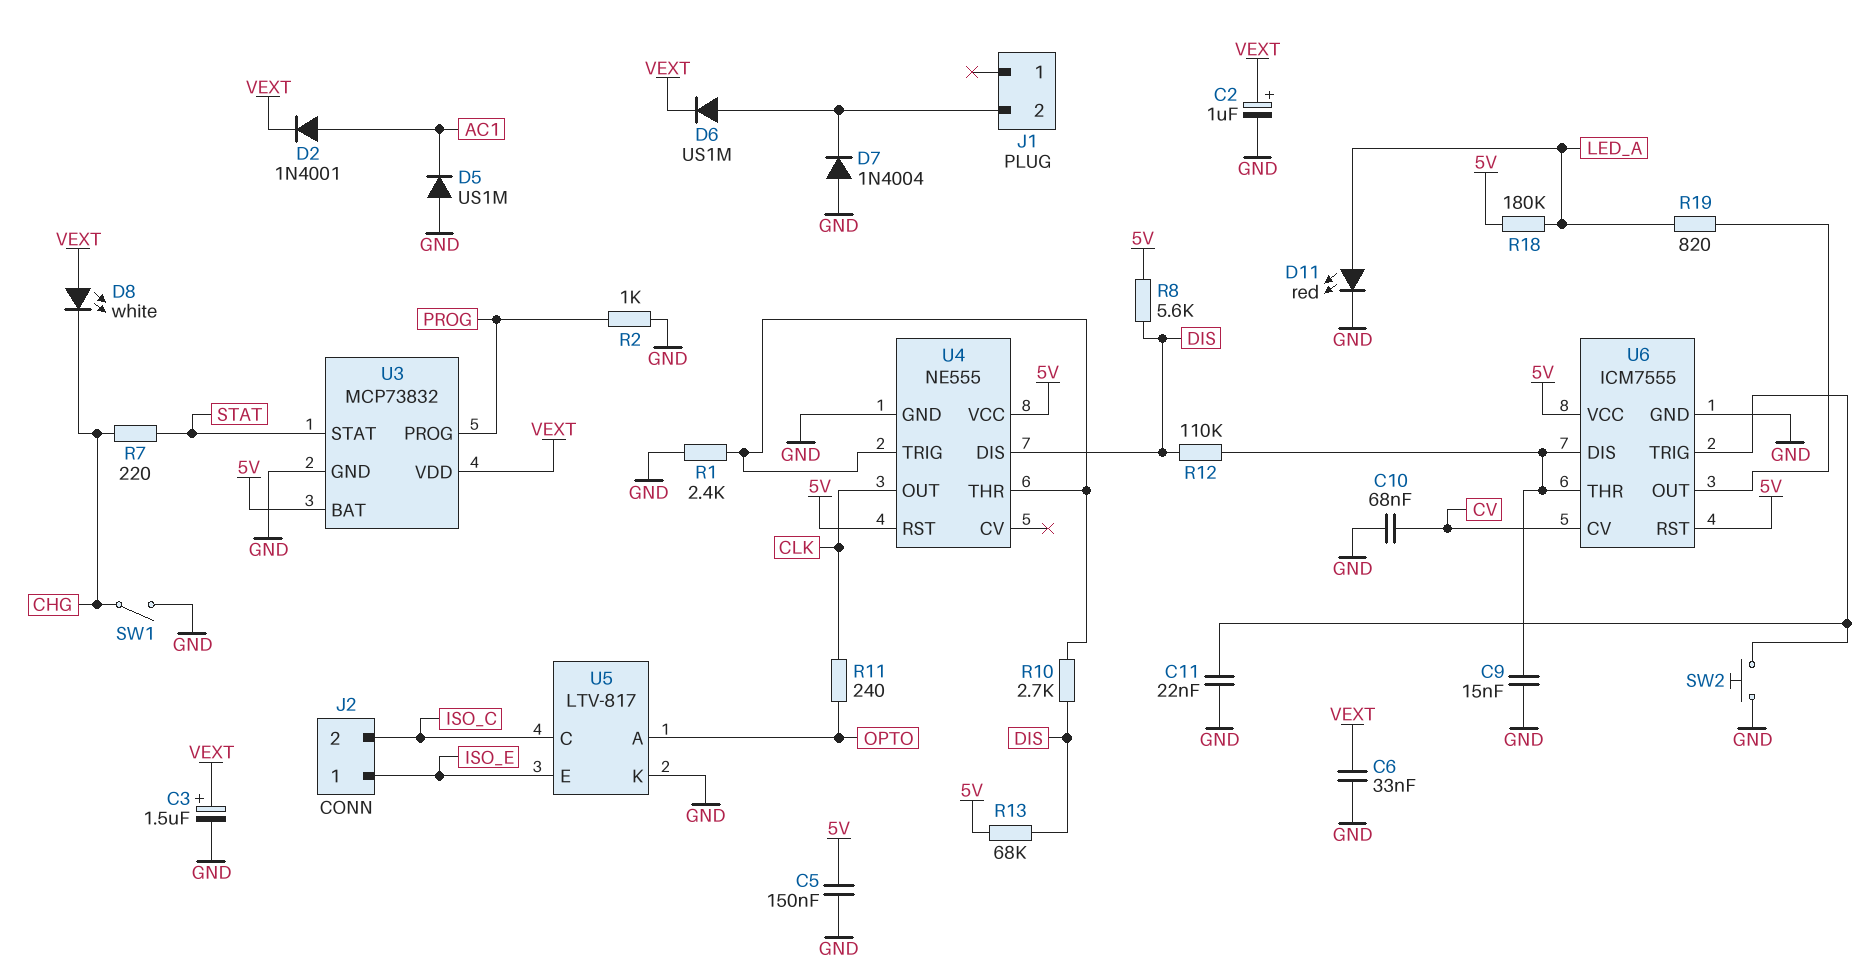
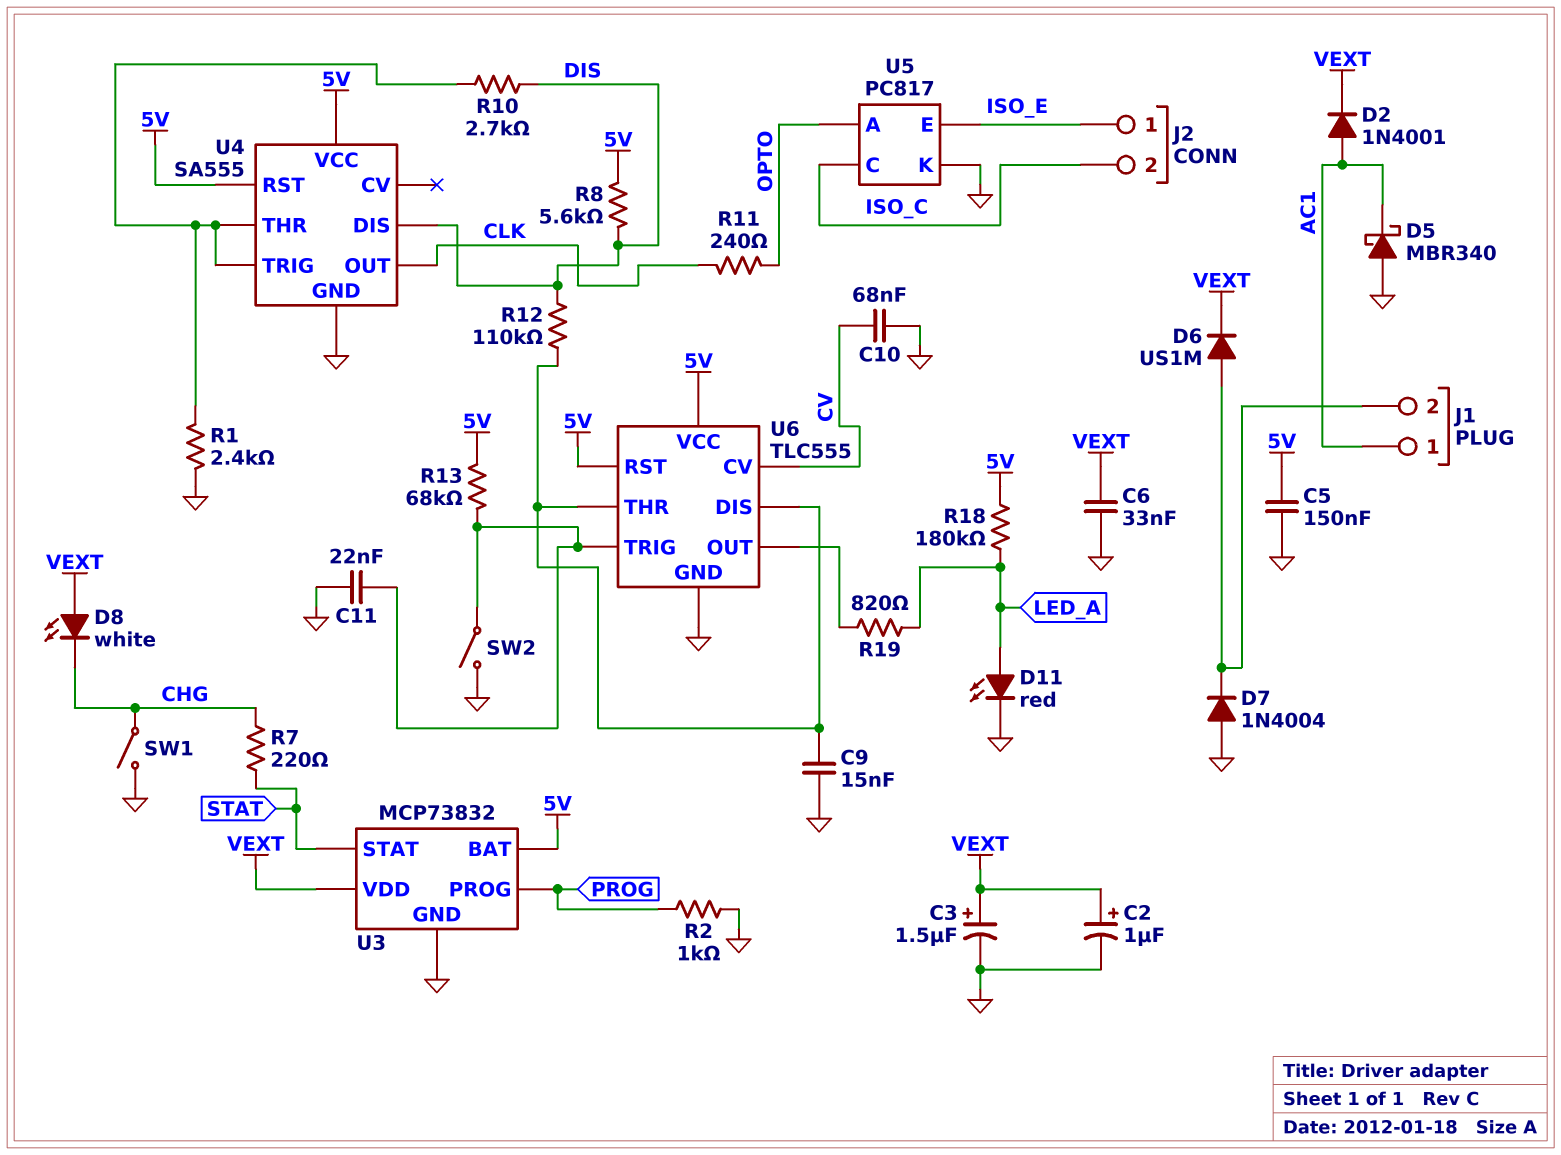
D5: diode US1M (A GND, K AC1) -> schottky MBR340 (A GND, K AC1)
J1 pin 1: none -> AC1
R13: 68k (5V, DIS) -> 68k (5V, U6/TRIG)
SW2: button (GND, U6/TRIG) -> switch (GND, U6/TRIG)
U4: NE555 -> SA555
U5: LTV-817 -> PC817
U6: ICM7555 -> TLC555

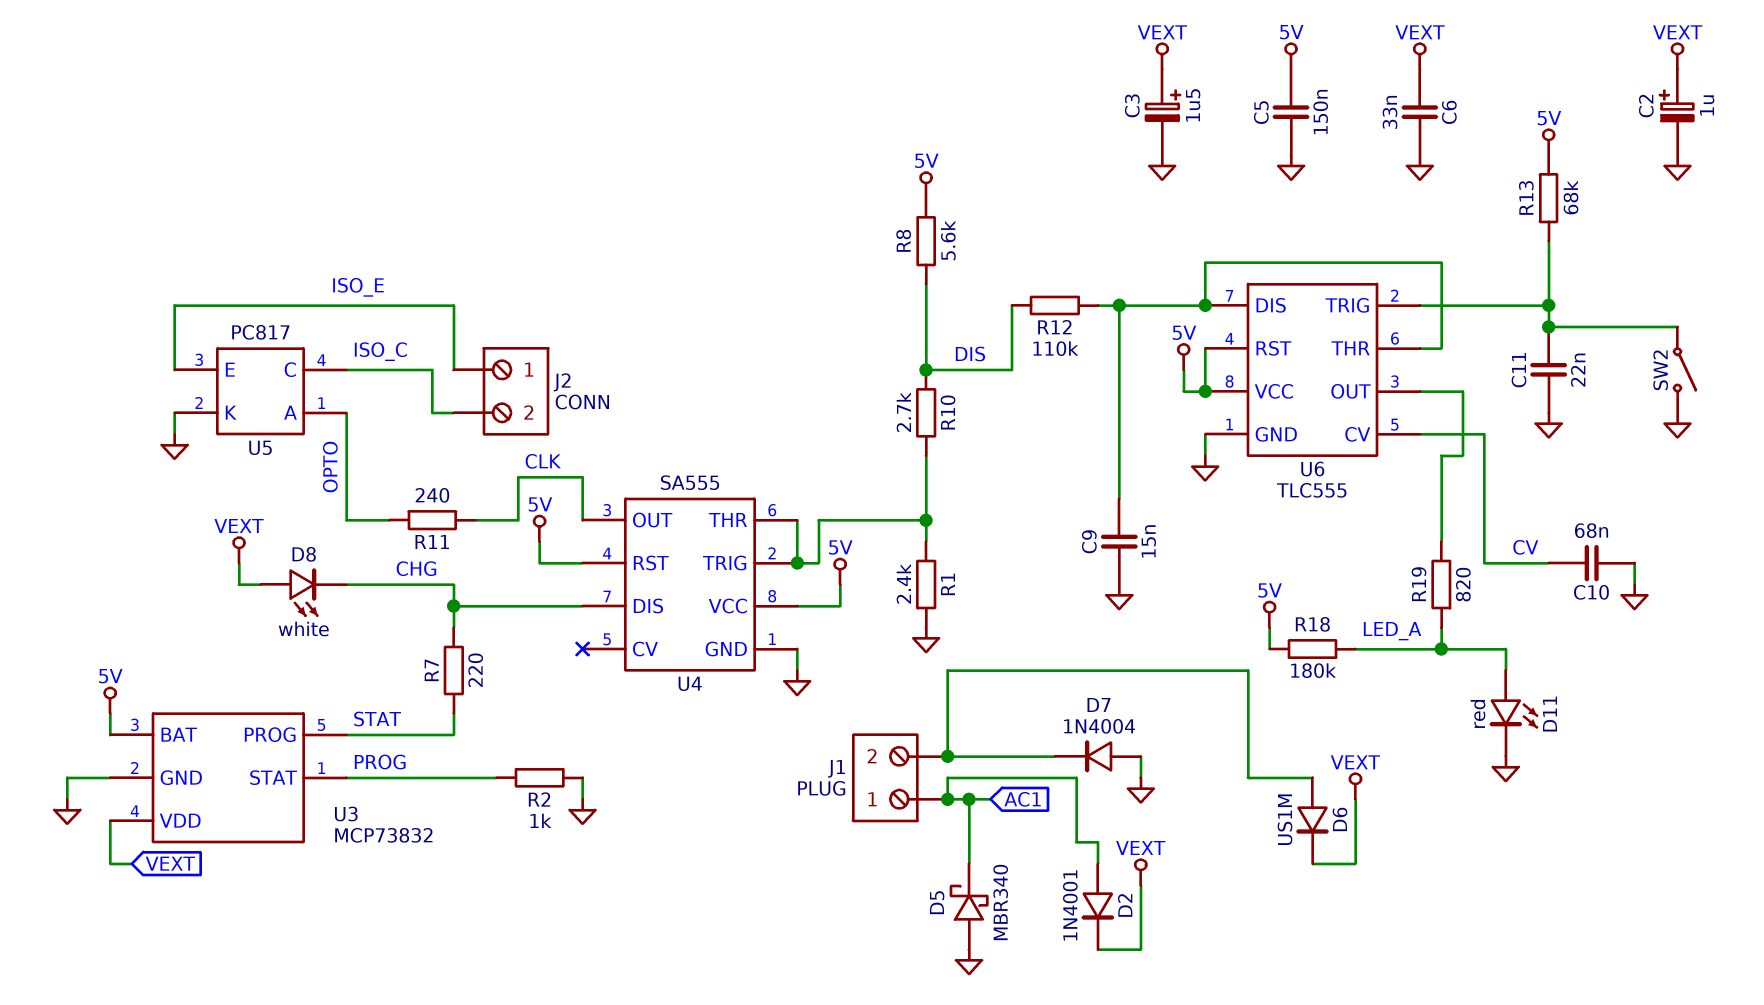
SW1: switch (CHG, GND) -> none
U3 pin PROG: PROG -> STAT
U3 pin STAT: STAT -> PROG
U4 pin DIS: DIS -> CHG

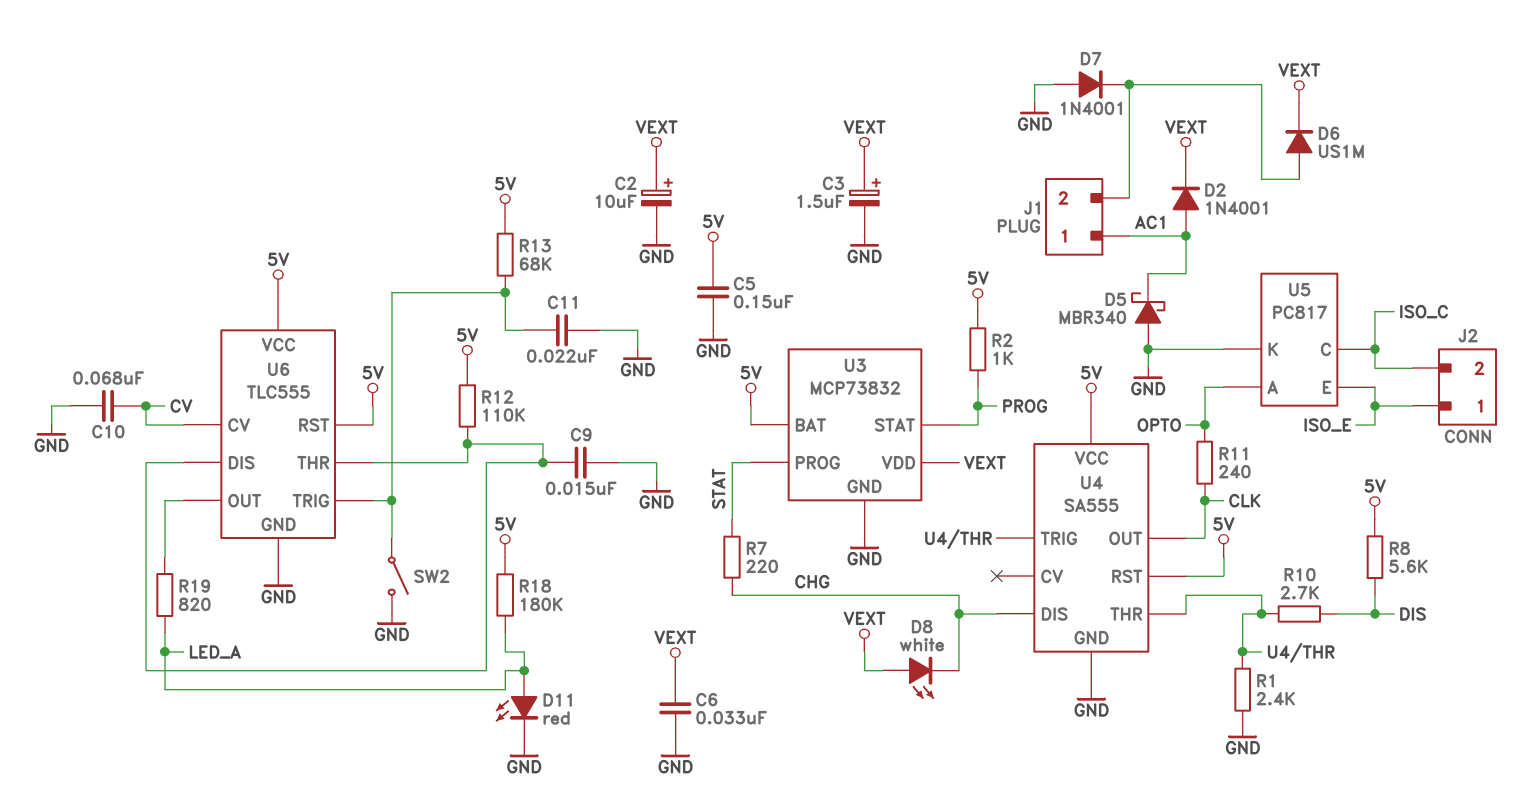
C2: 1uF (plus VEXT, minus GND) -> 10uF (plus VEXT, minus GND)
D7: diode 1N4004 (A GND, K J1/2) -> diode 1N4001 (A GND, K J1/2)
R2: 1k (GND, PROG) -> 1k (5V, PROG)
R12: 110k (DIS, U6/DIS) -> 110k (5V, U6/DIS)

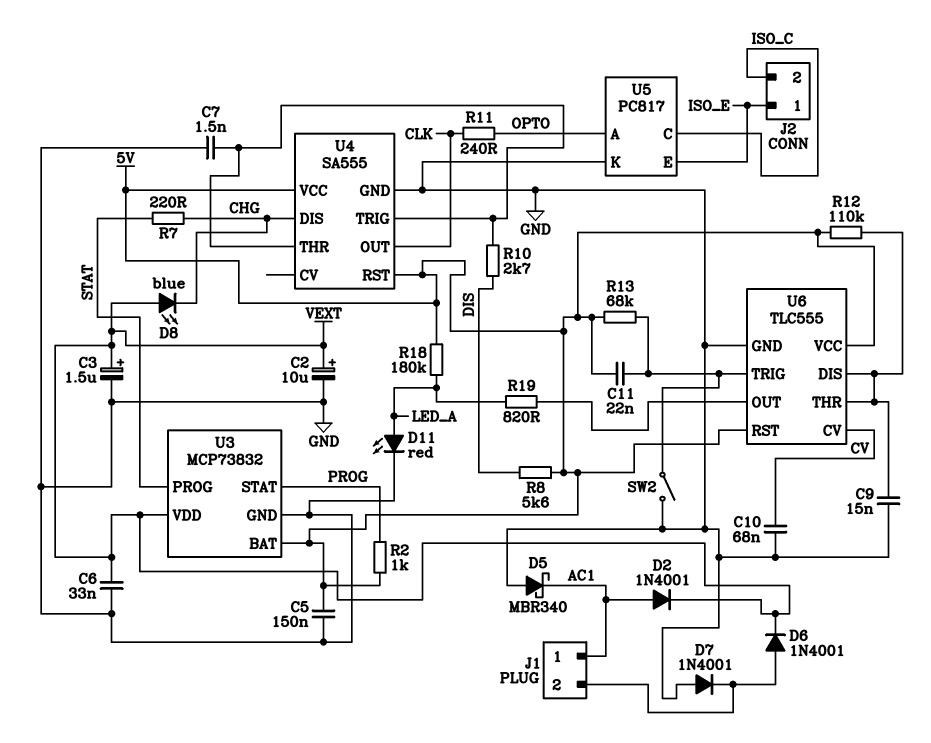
C7: none -> 1.5nF (GND, U4/THR)
C11: 22nF (GND, U6/TRIG) -> 22nF (5V, U6/TRIG)
D6: diode US1M (A J1/2, K VEXT) -> diode 1N4001 (A J1/2, K VEXT)
D8: LED white (A VEXT, K CHG) -> LED blue (A VEXT, K CHG)
R1: 2.4k (GND, U4/THR) -> none

